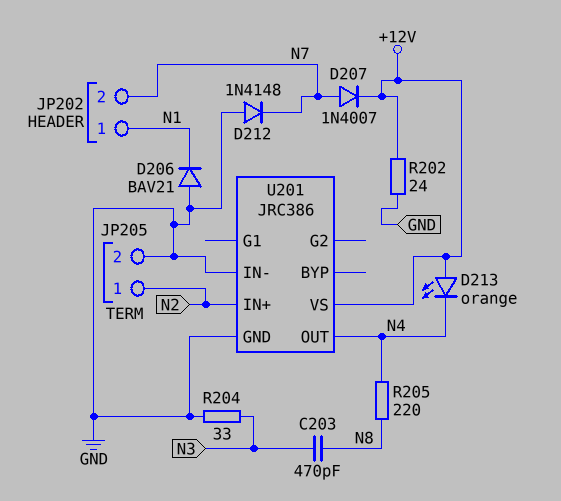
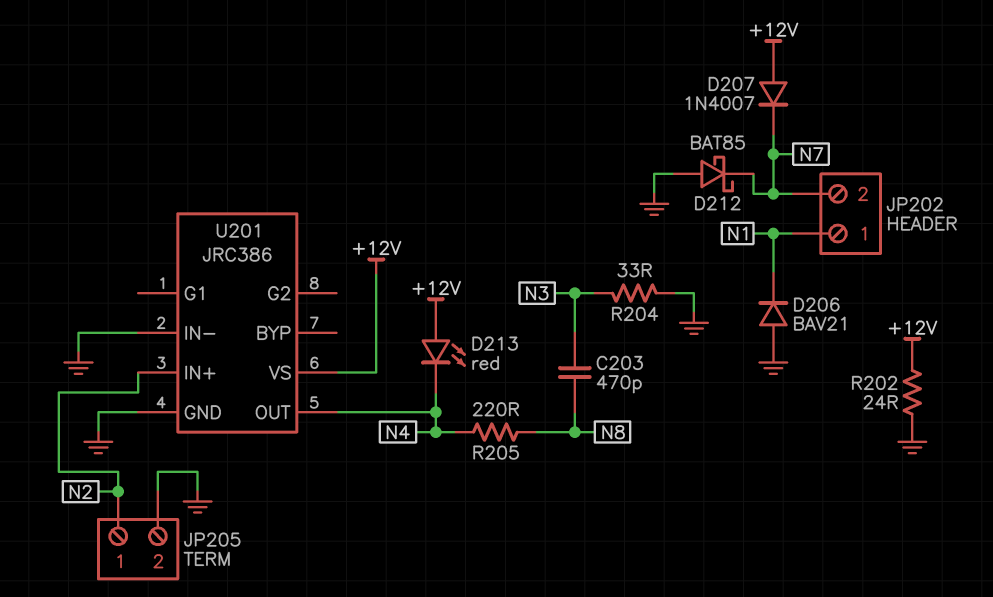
D207: diode 1N4007 (A N7, K +12V) -> diode 1N4007 (A +12V, K N7)
D212: diode 1N4148 (A GND, K N7) -> schottky BAT85 (A GND, K N7)
D213: LED orange (A +12V, K N4) -> LED red (A +12V, K N4)

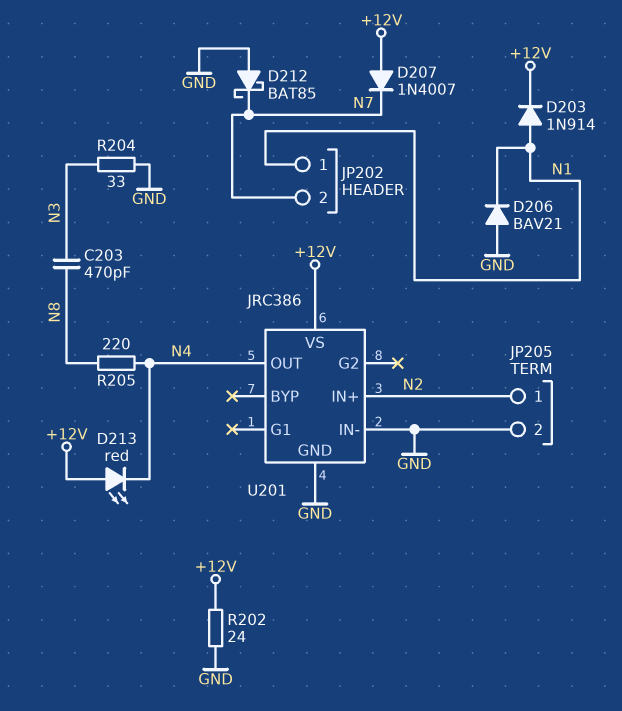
D203: none -> diode 1N914 (A N1, K +12V)

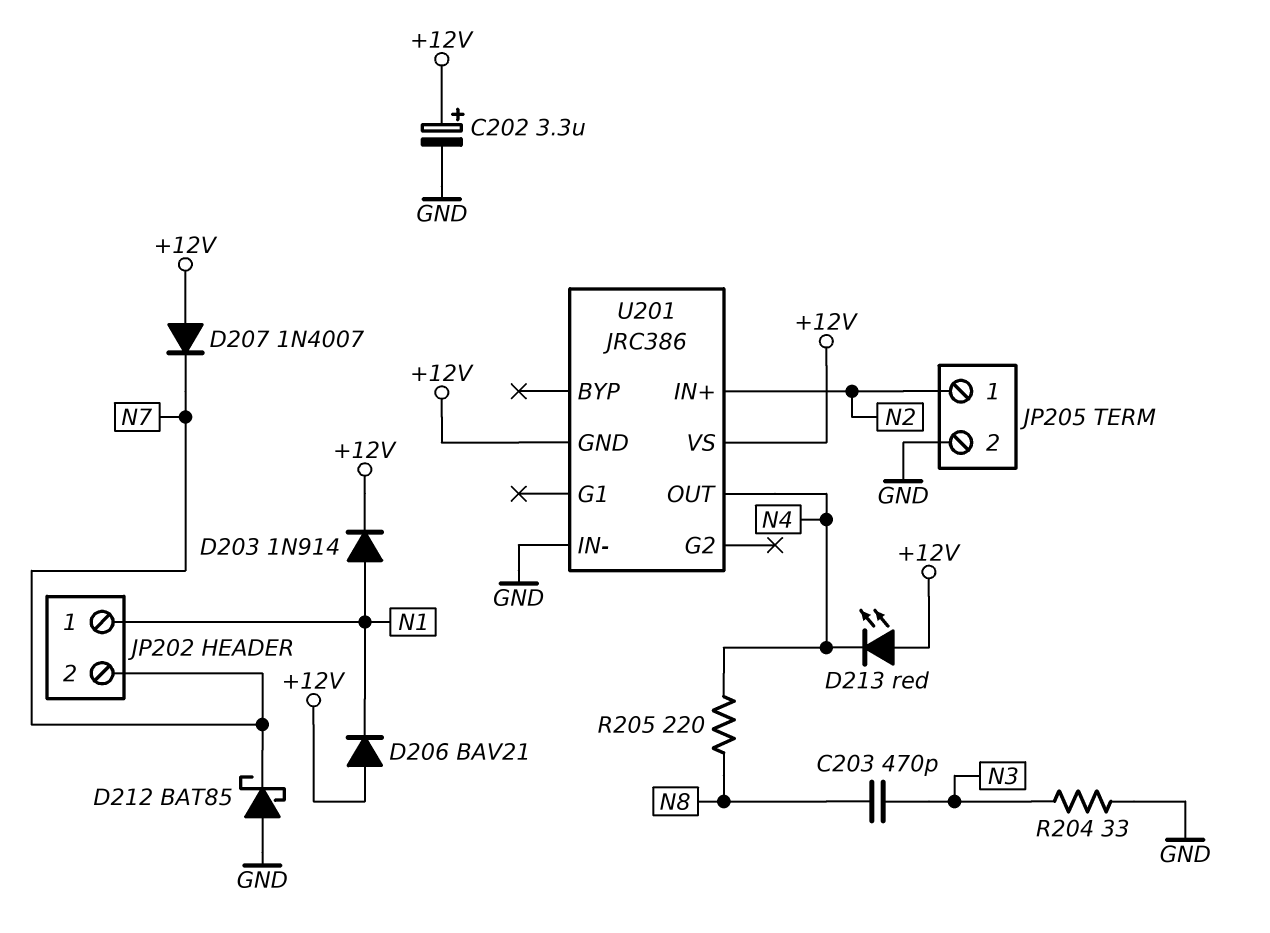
C202: none -> 3.3uF (plus +12V, minus GND)
D206: diode BAV21 (A GND, K N1) -> diode BAV21 (A +12V, K N1)
R202: 24 (+12V, GND) -> none
U201 pin GND: GND -> +12V

